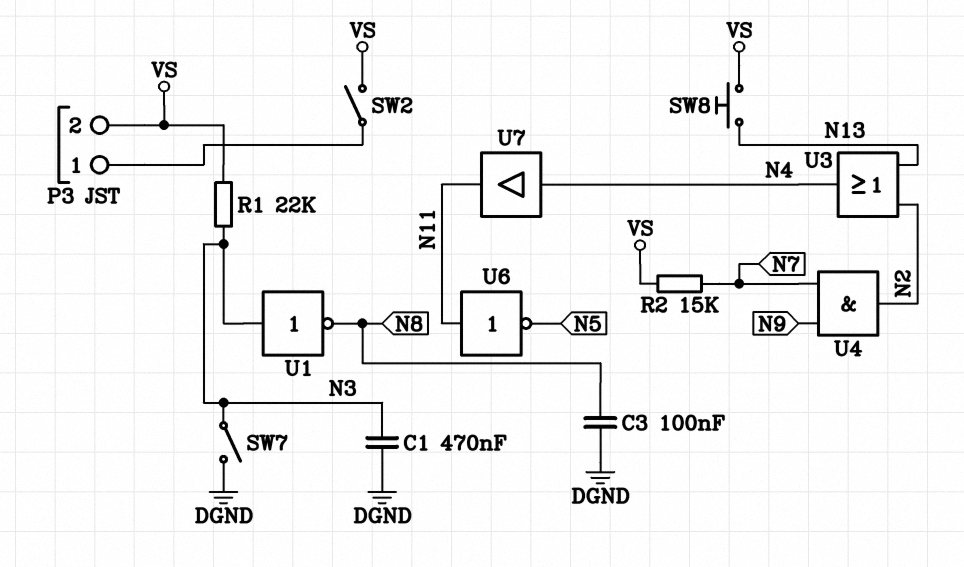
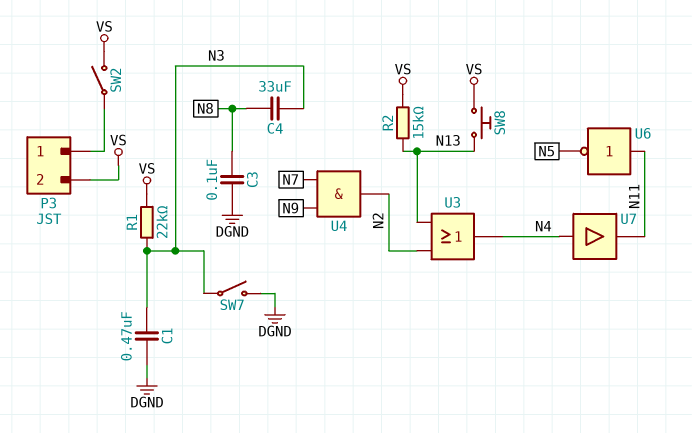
C4: none -> 33uF (N3, N8)
R2: 15k (N7, VS) -> 15k (N13, VS)
U1: NOT (in N3, out N8) -> none

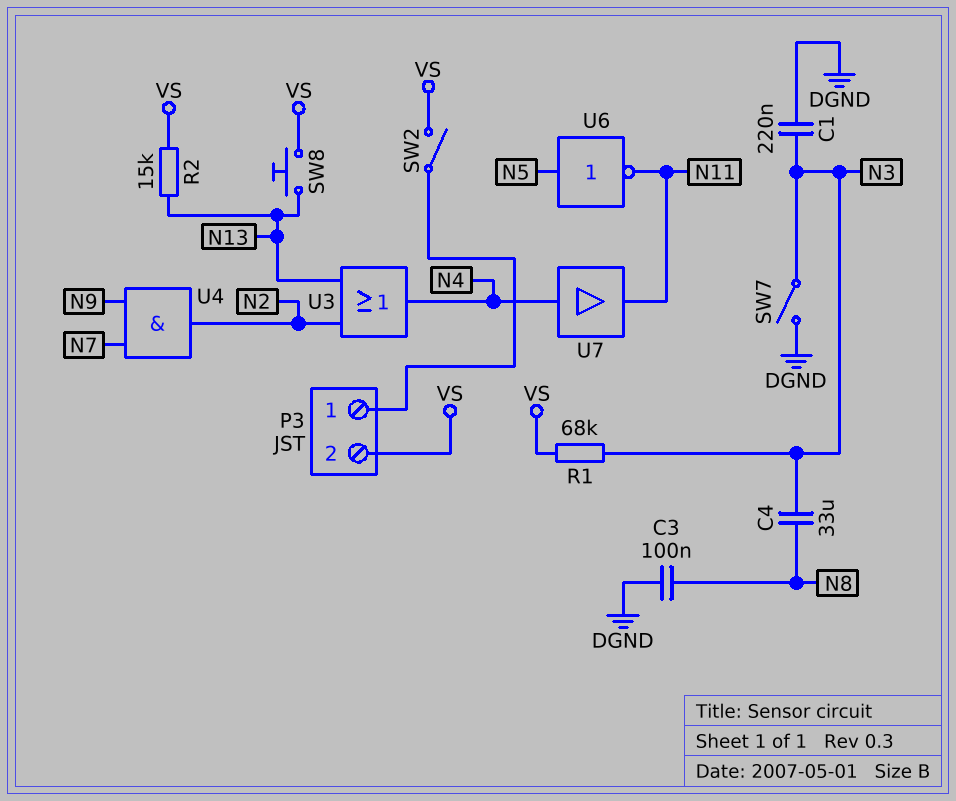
C1: 470nF (DGND, N3) -> 220nF (DGND, N3)
R1: 22k (N3, VS) -> 68k (N3, VS)
U6: NOT (in N11, out N5) -> NOT (in N5, out N11)

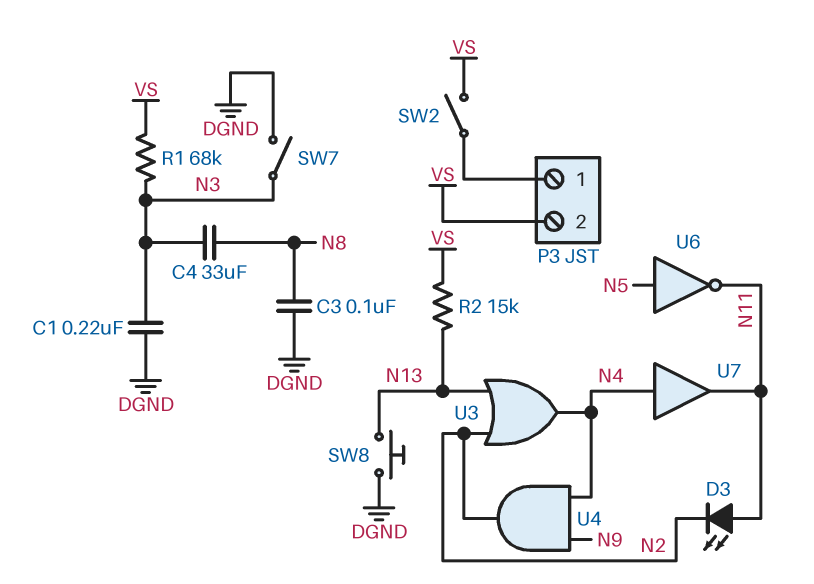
D3: none -> LED (A N11, K N2)
SW8: button (N13, VS) -> button (DGND, N13)
U4: AND (in N7, in N9, out N2) -> AND (in N4, in N9, out N2)

